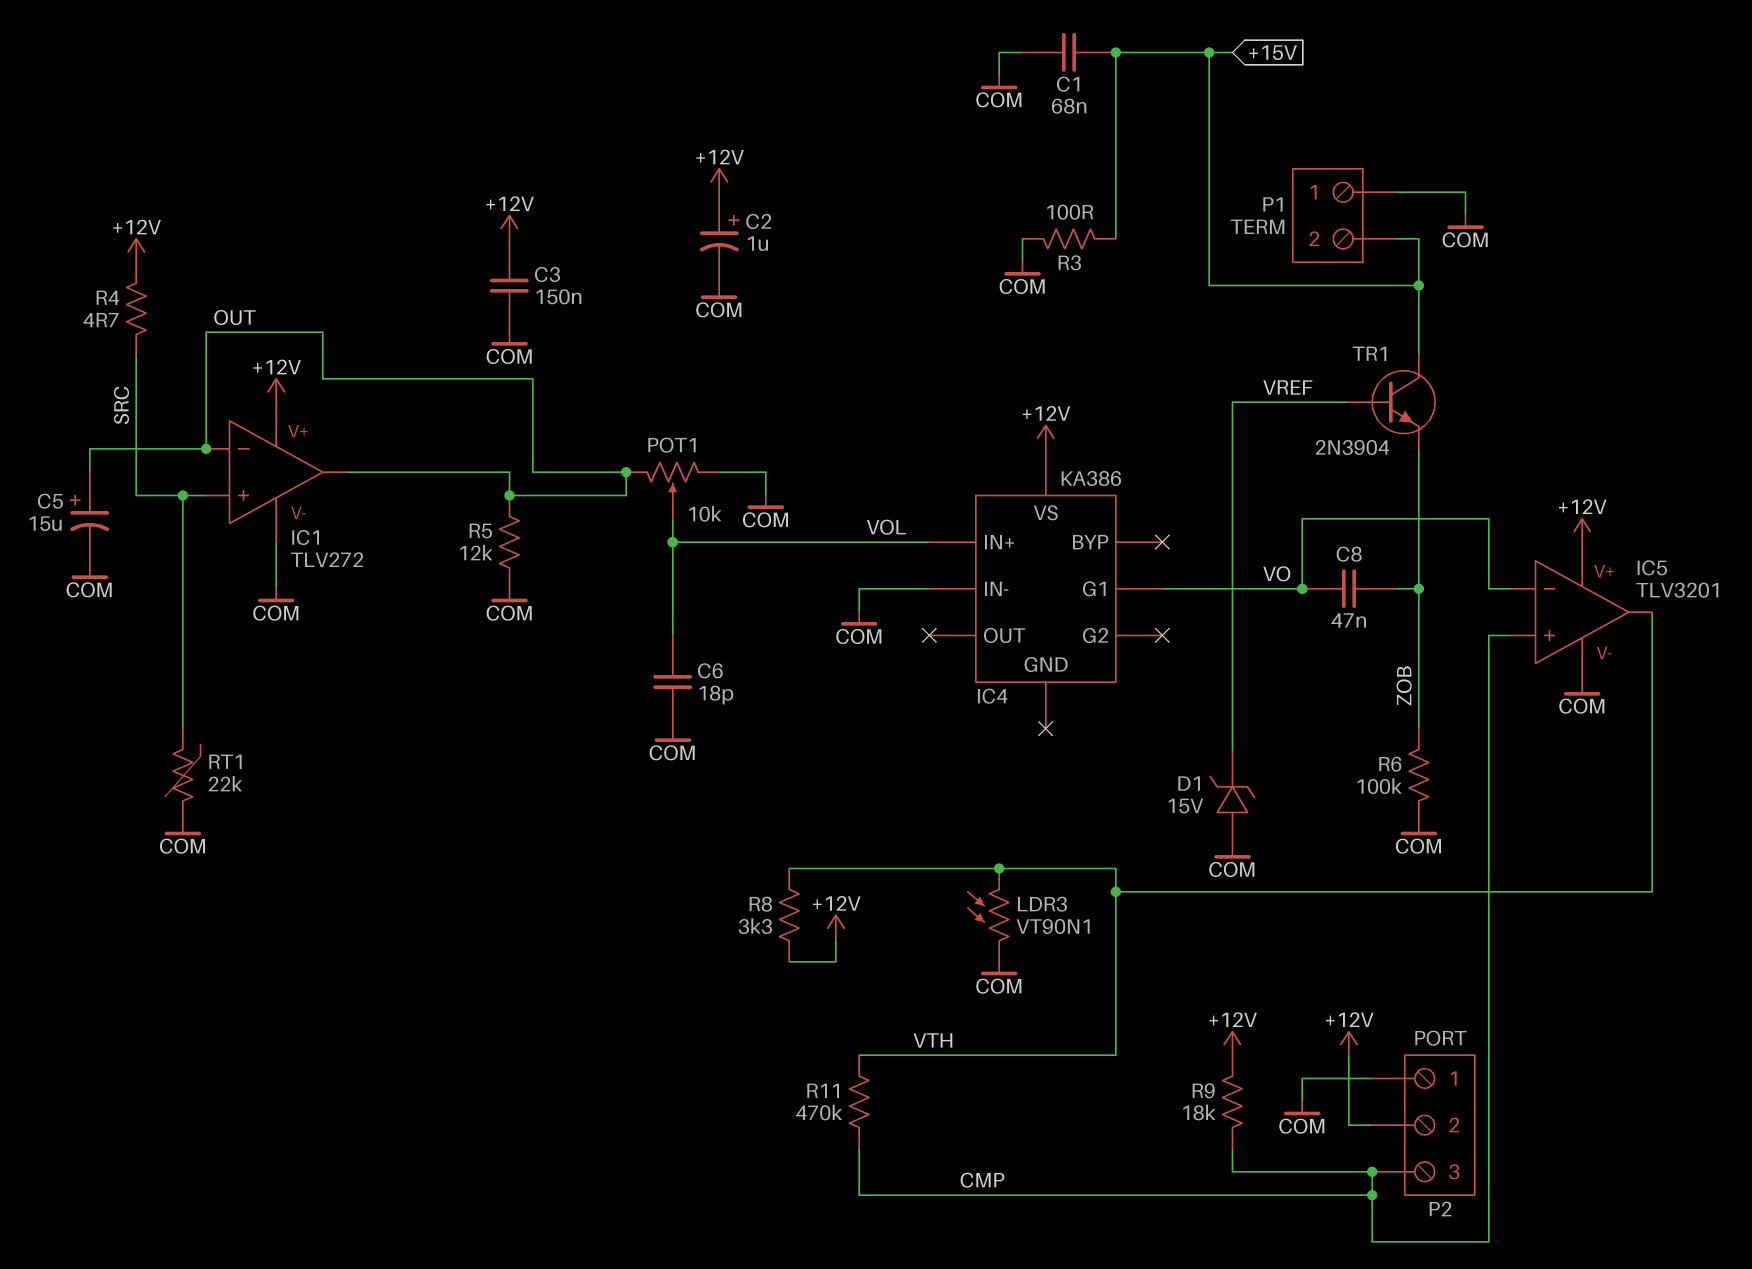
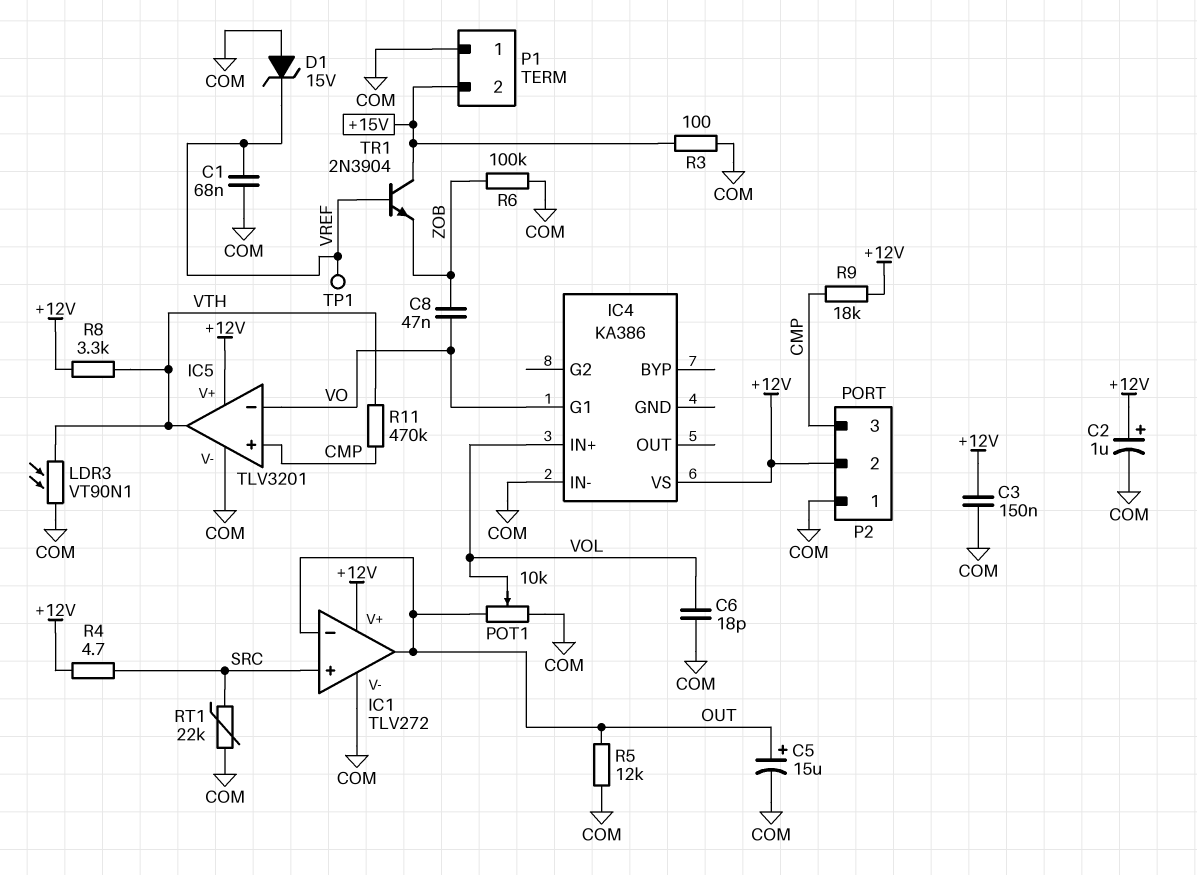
C1: 68nF (+15V, COM) -> 68nF (COM, VREF)
TP1: none -> test point (VREF)

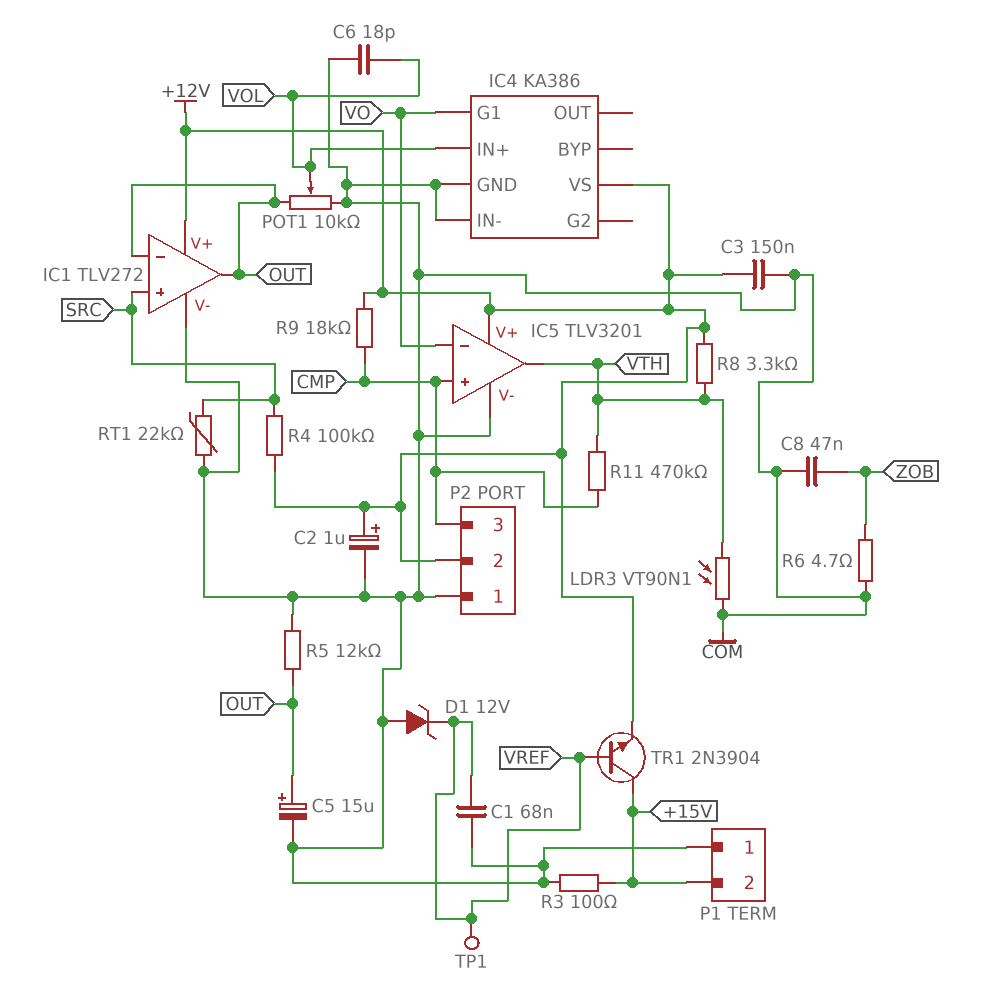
C8: 47nF (VO, ZOB) -> 47nF (COM, ZOB)
D1: zener 15V (A COM, K VREF) -> zener 12V (A COM, K VREF)
IC4 pin GND: none -> COM
R4: 4.7 (+12V, SRC) -> 100k (+12V, SRC)
R6: 100k (COM, ZOB) -> 4.7 (COM, ZOB)
TR1: NPN 2N3904 (B VREF, C +15V, E ZOB) -> NPN 2N3904 (B VREF, C +15V, E +12V)

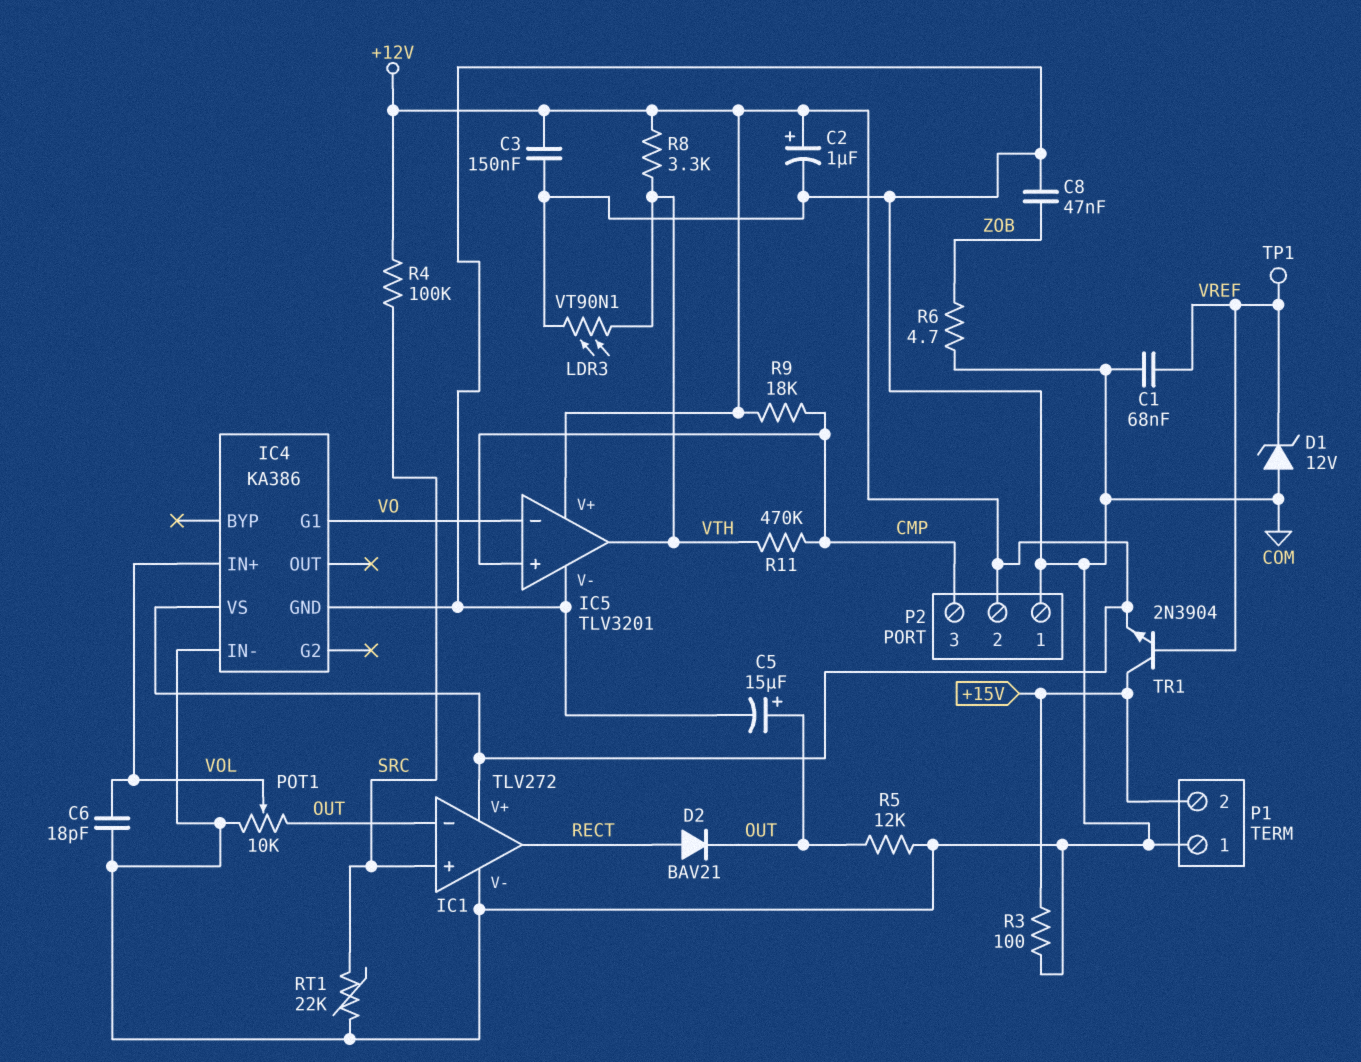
D2: none -> diode BAV21 (A RECT, K OUT)
IC1 pin out: OUT -> RECT

